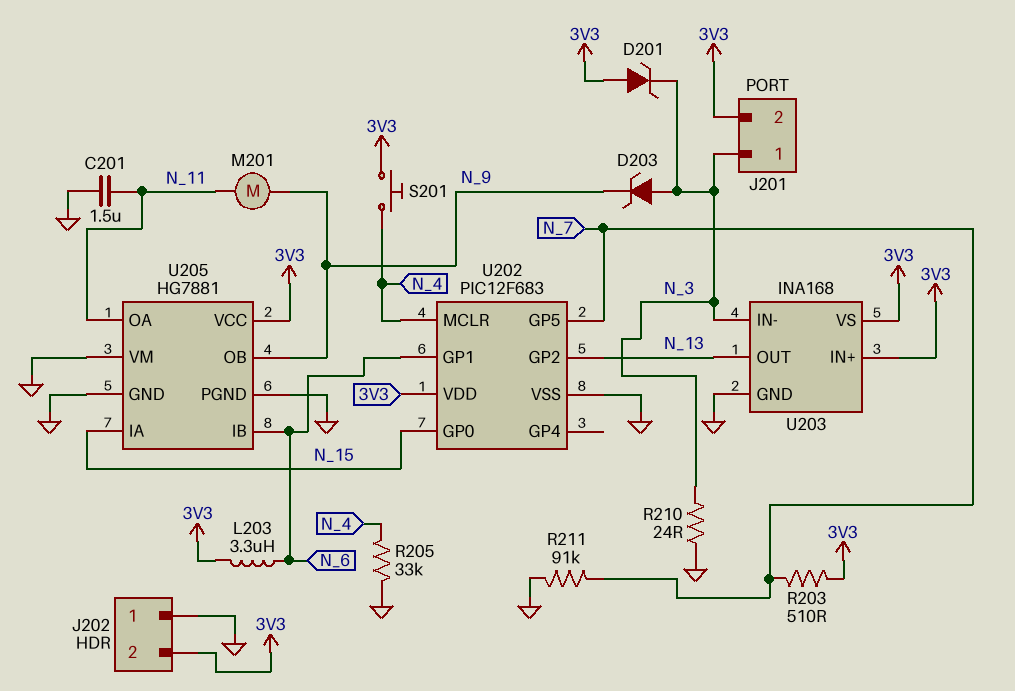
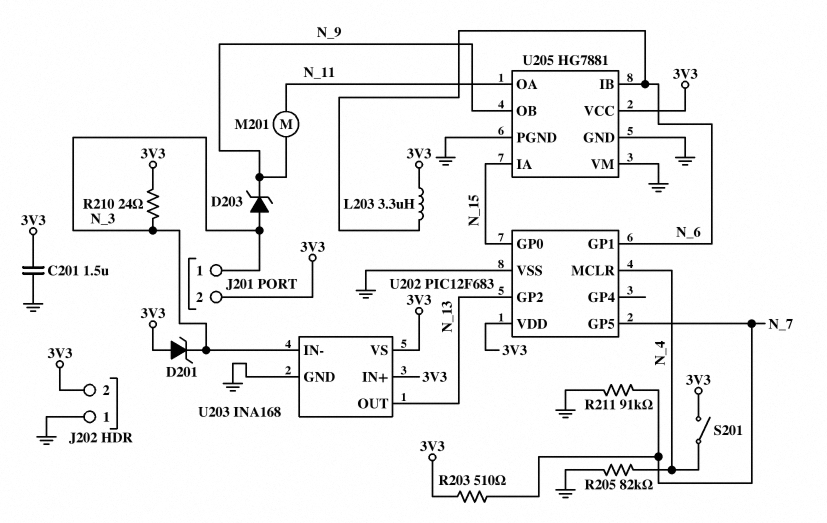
C201: 1.5uF (GND, N_11) -> 1.5uF (3V3, GND)
R205: 33k (GND, N_4) -> 82k (GND, N_4)
R210: 24 (GND, N_3) -> 24 (3V3, N_3)
S201: button (3V3, N_4) -> switch (3V3, N_4)

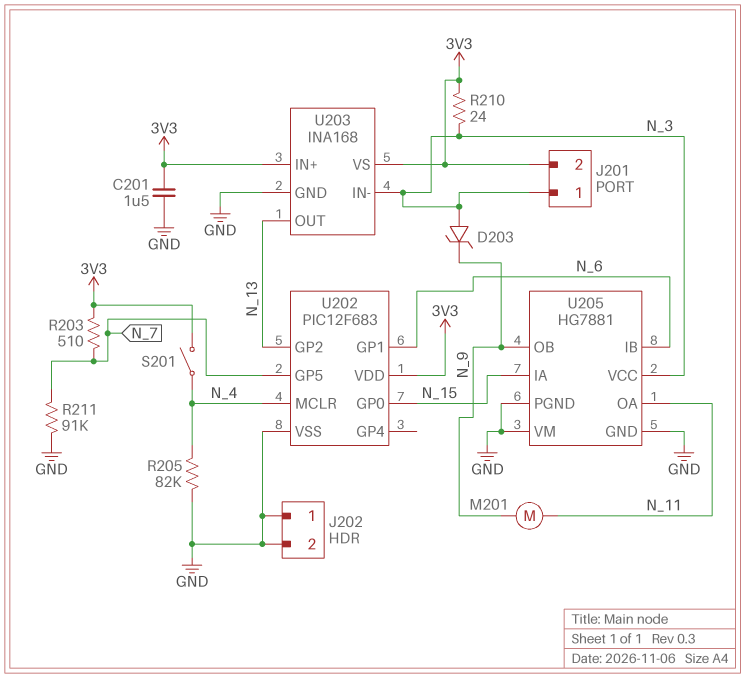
D201: zener (A 3V3, K N_3) -> none
J202 pin 2: 3V3 -> GND
L203: 3.3uH (3V3, N_6) -> none
U205 pin VCC: 3V3 -> N_3

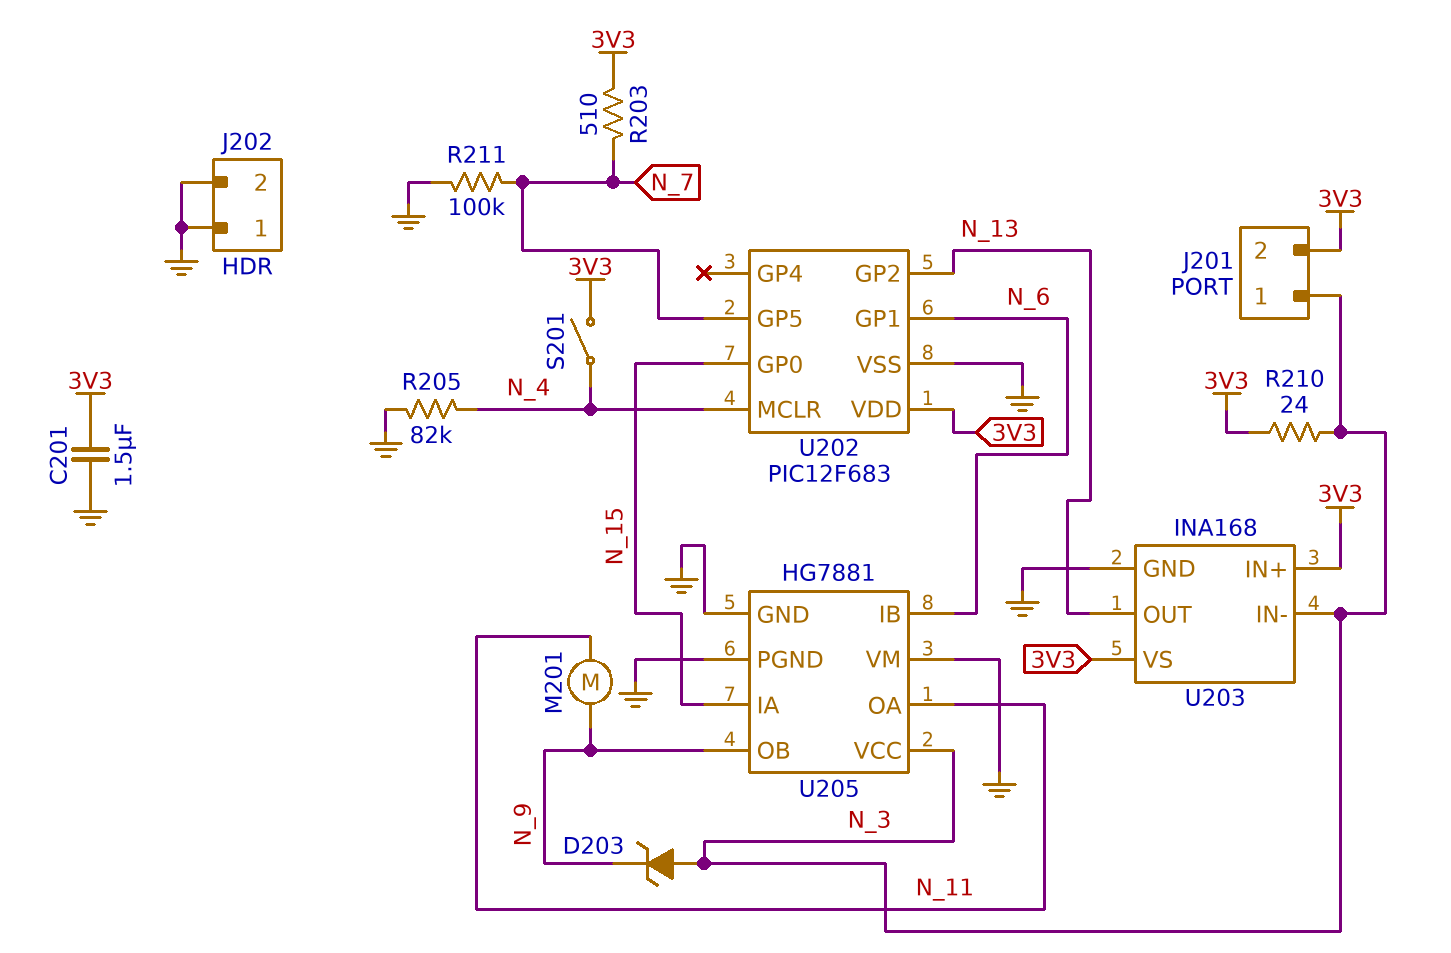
R211: 91k (GND, N_7) -> 100k (GND, N_7)

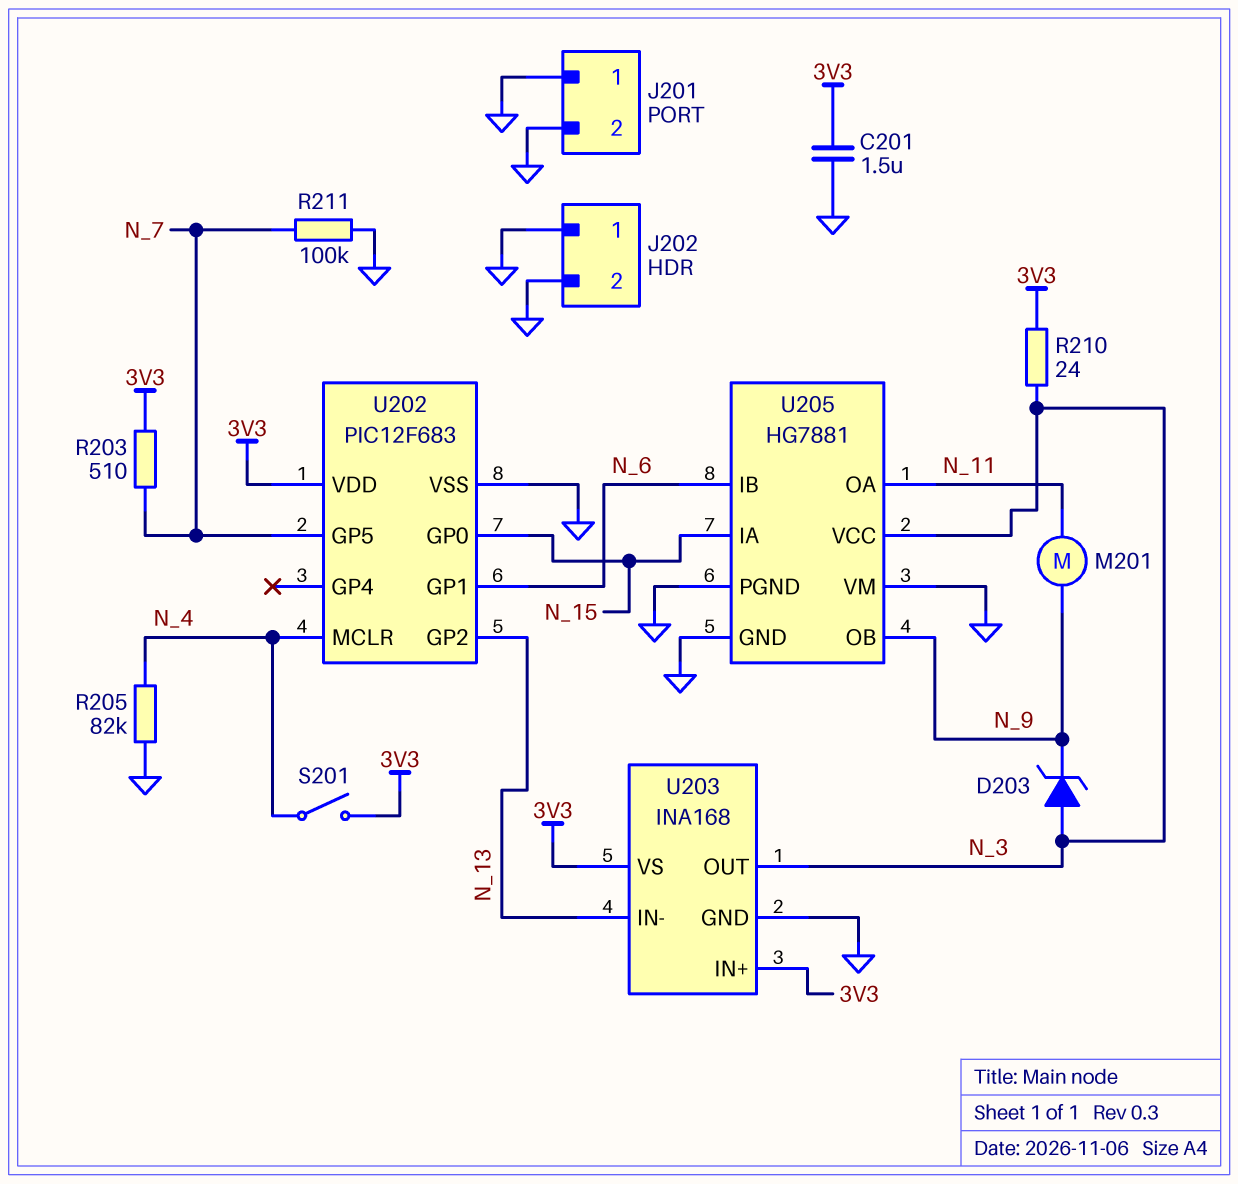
J201 pin 1: N_3 -> GND
J201 pin 2: 3V3 -> GND
U203 pin IN-: N_3 -> N_13
U203 pin OUT: N_13 -> N_3

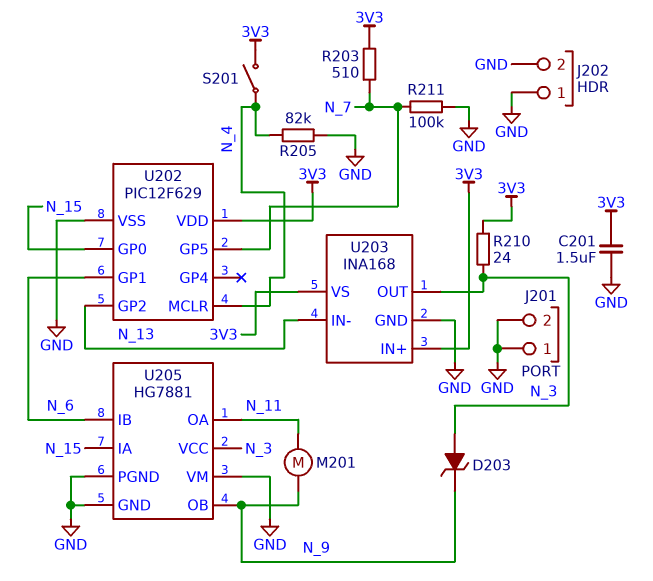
U202: PIC12F683 -> PIC12F629

